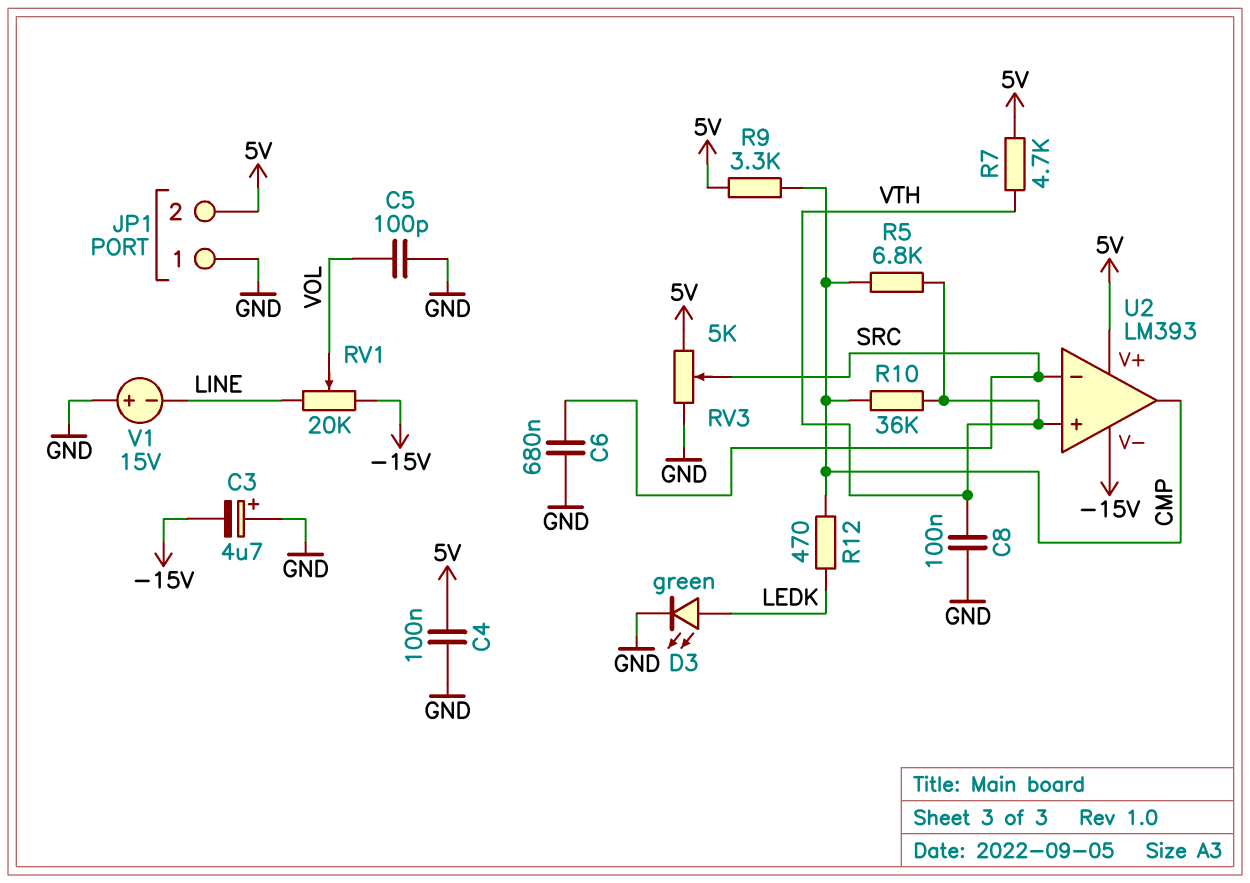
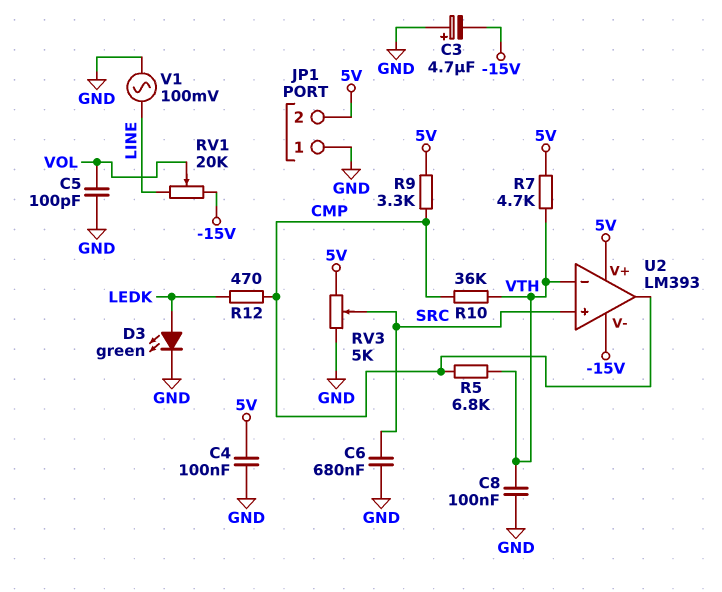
U2 pin in+: VTH -> SRC
U2 pin in-: SRC -> VTH
V1: 15V (plus GND, minus LINE) -> AC 100mV (GND, LINE)

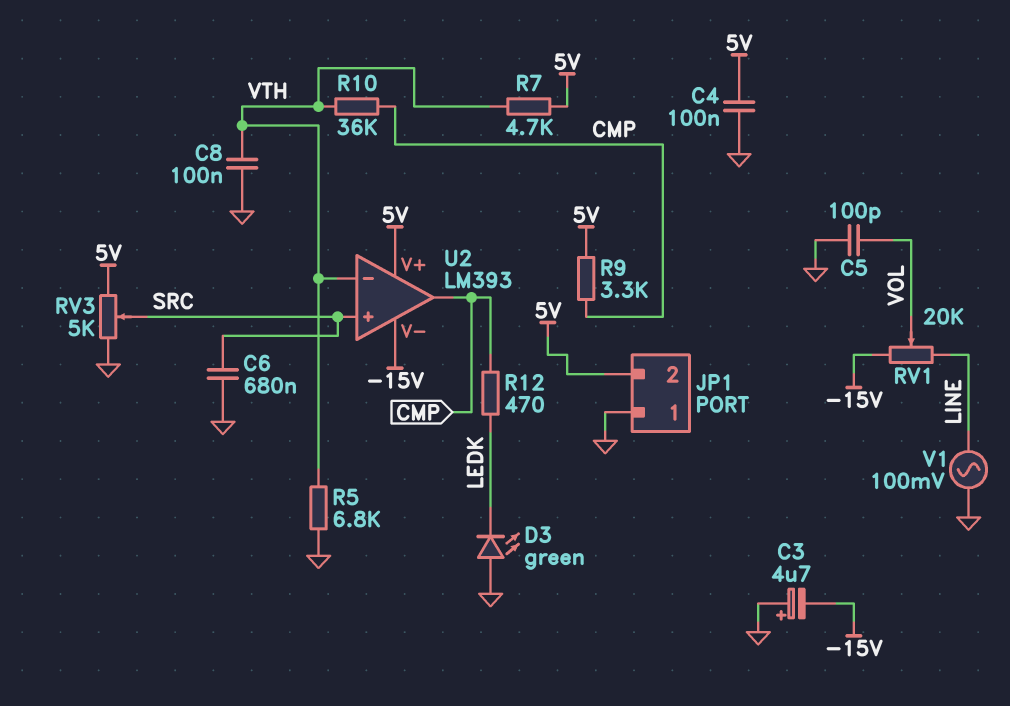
D3: LED green (A LEDK, K GND) -> LED green (A GND, K LEDK)
R5: 6.8k (CMP, VTH) -> 6.8k (GND, VTH)

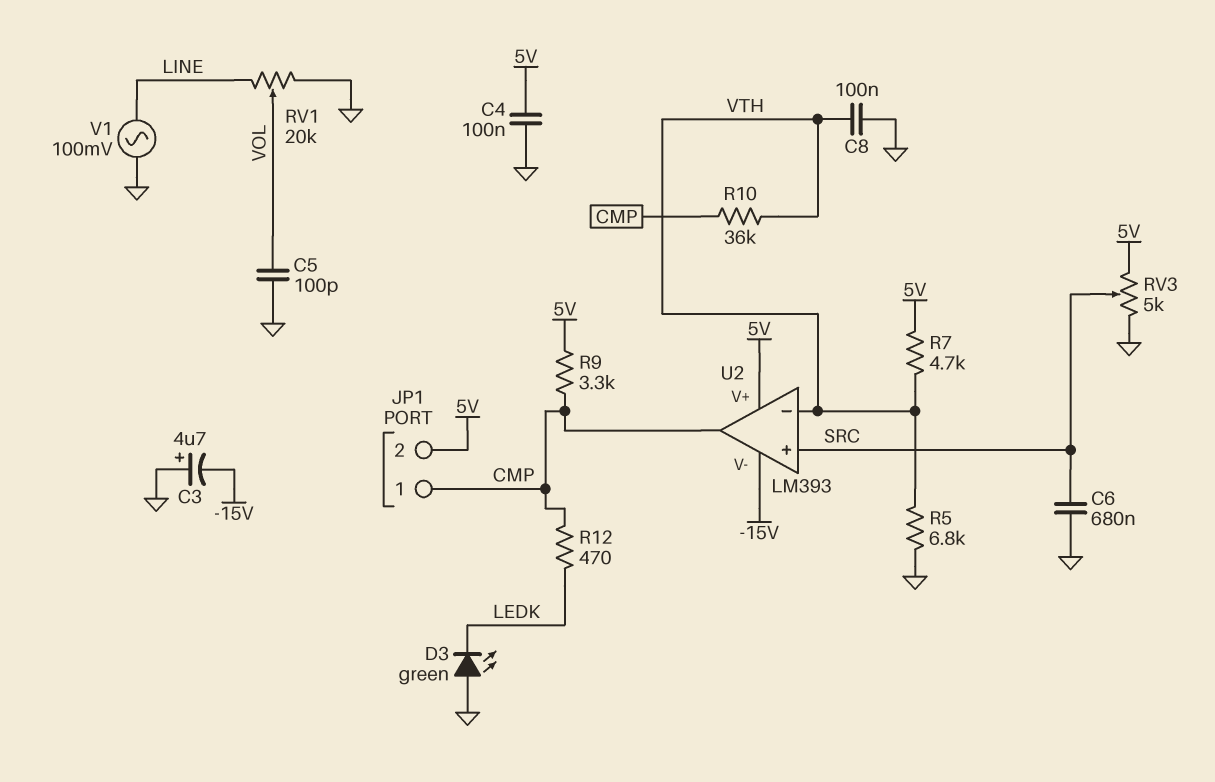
JP1 pin 1: GND -> CMP
RV1: 20k (-15V, LINE, wiper VOL) -> 20k (GND, LINE, wiper VOL)

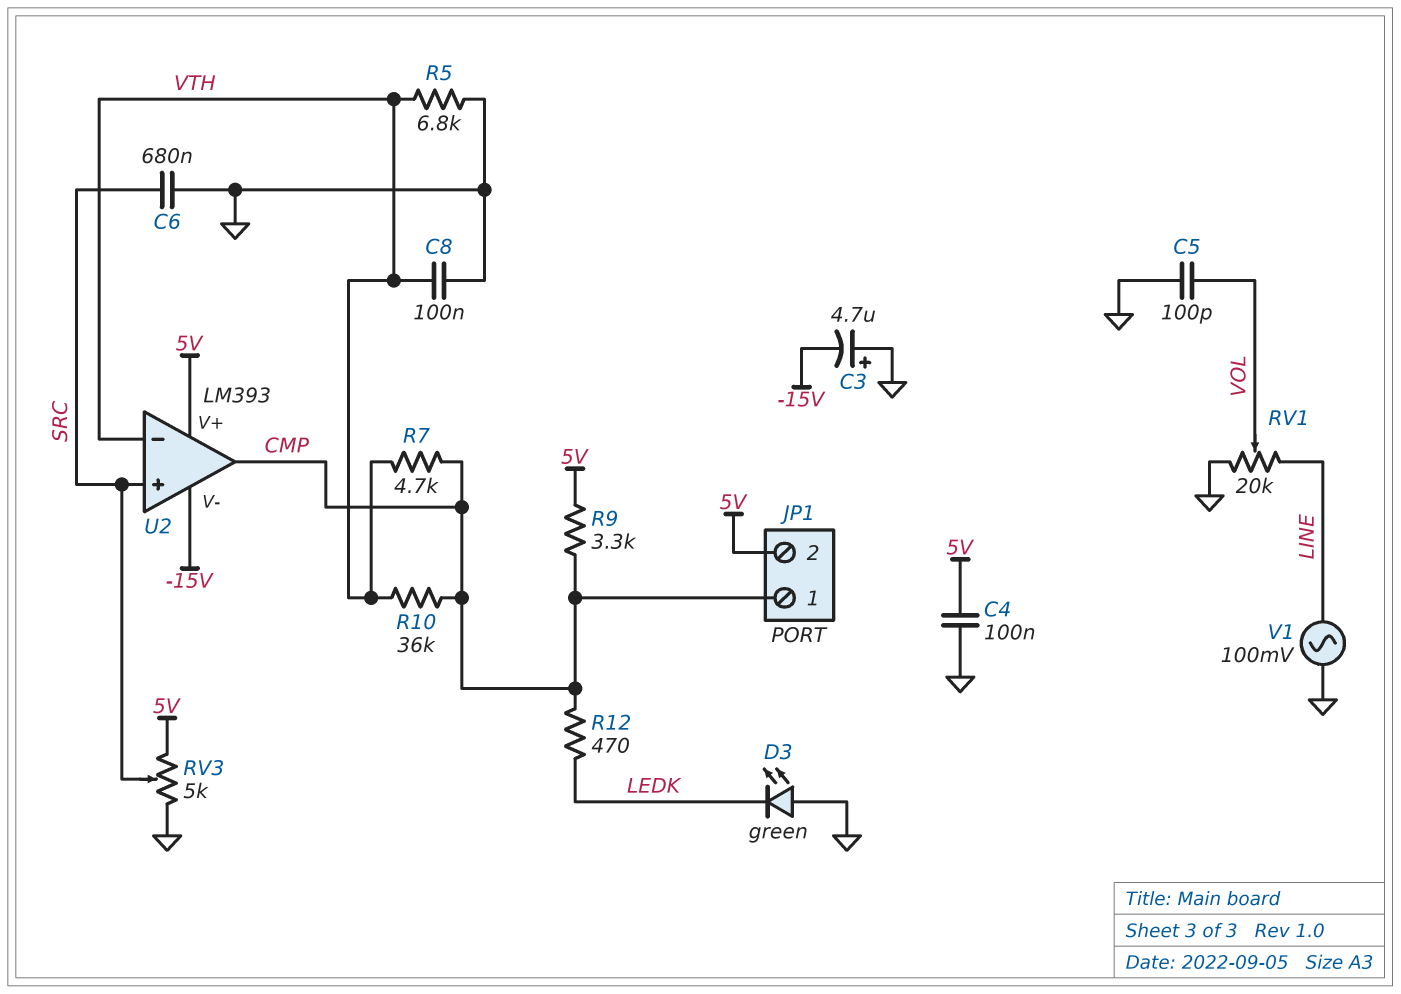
R7: 4.7k (5V, VTH) -> 4.7k (CMP, VTH)

